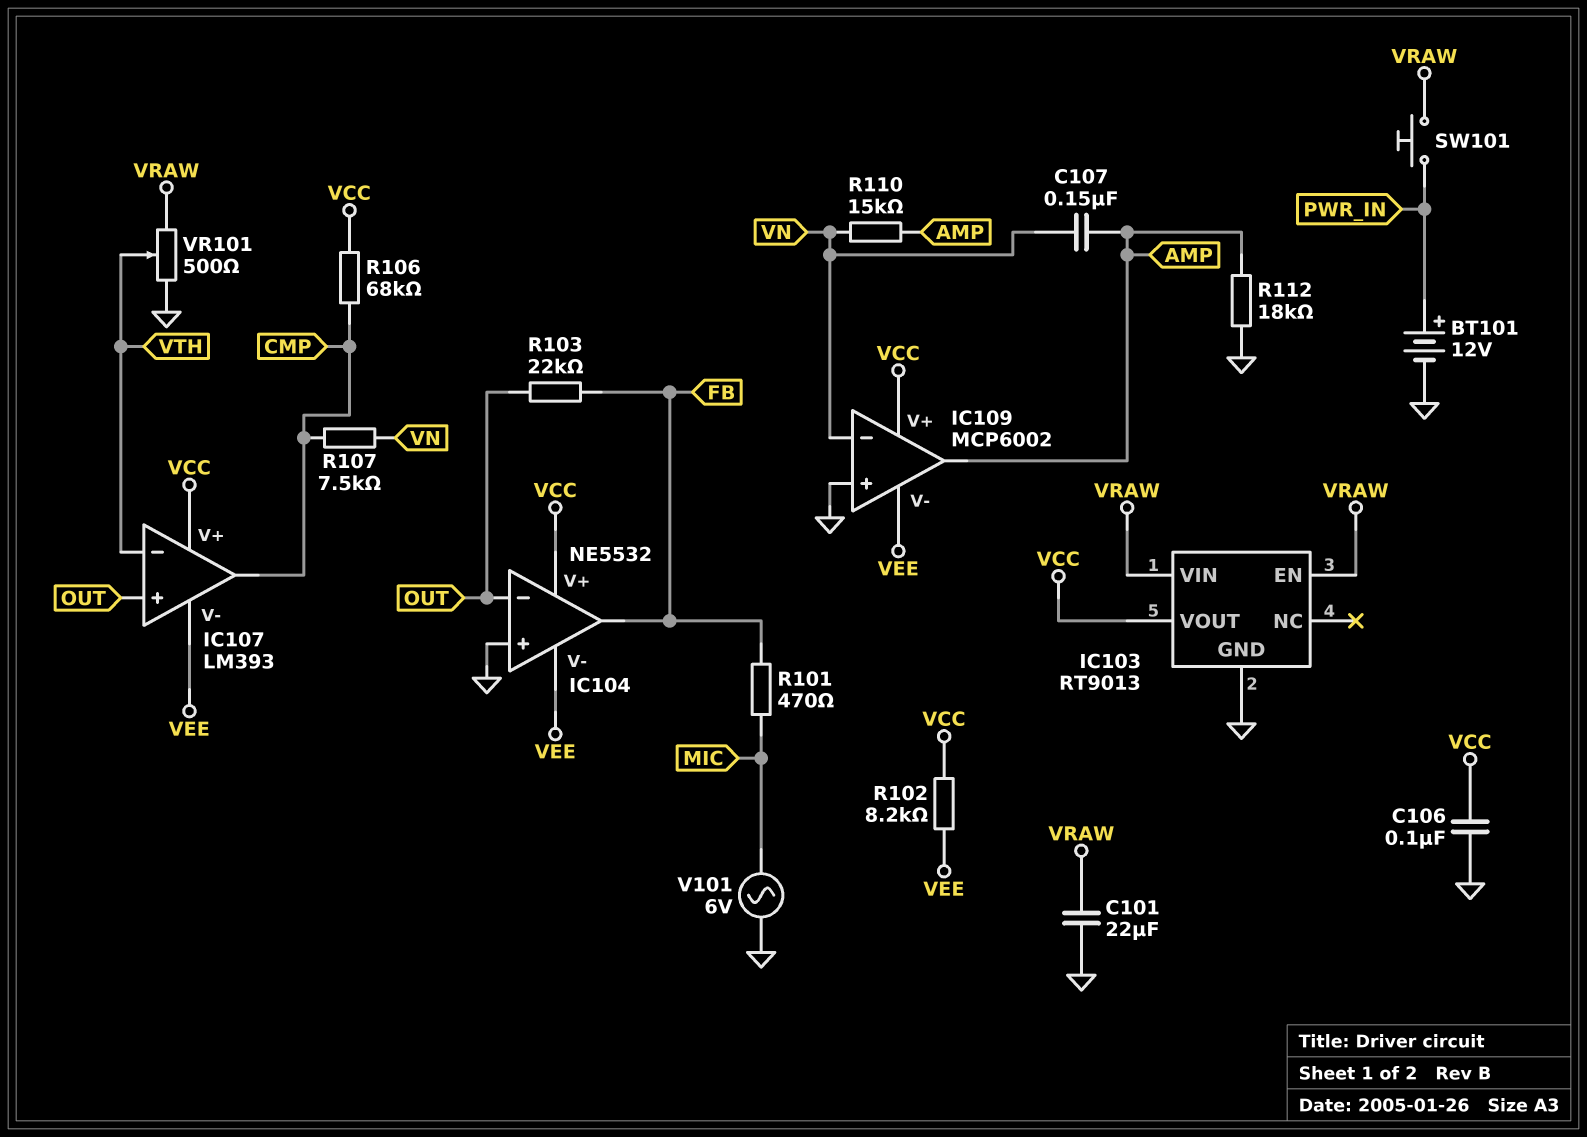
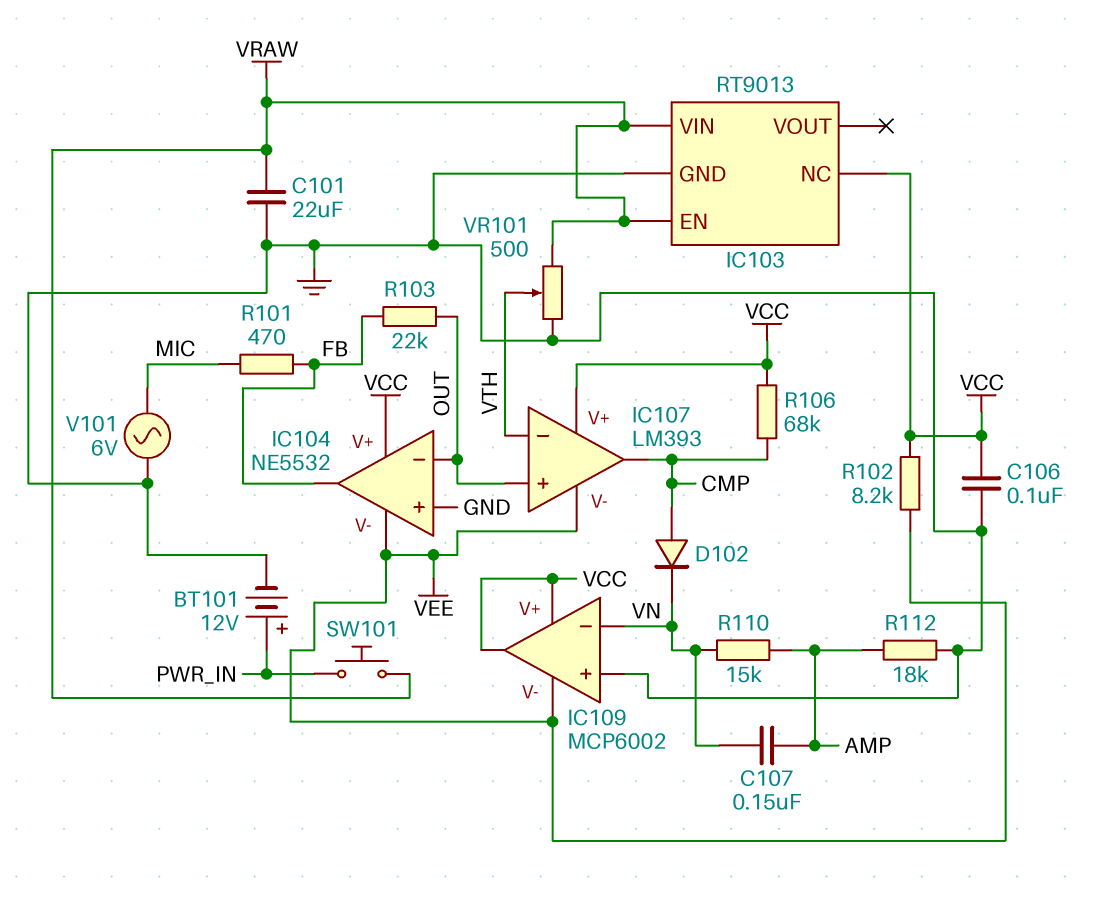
D102: none -> diode (A CMP, K VN)
IC103 pin NC: none -> VCC
IC103 pin VOUT: VCC -> none
IC109 pin out: AMP -> VCC
R107: 7.5k (CMP, VN) -> none

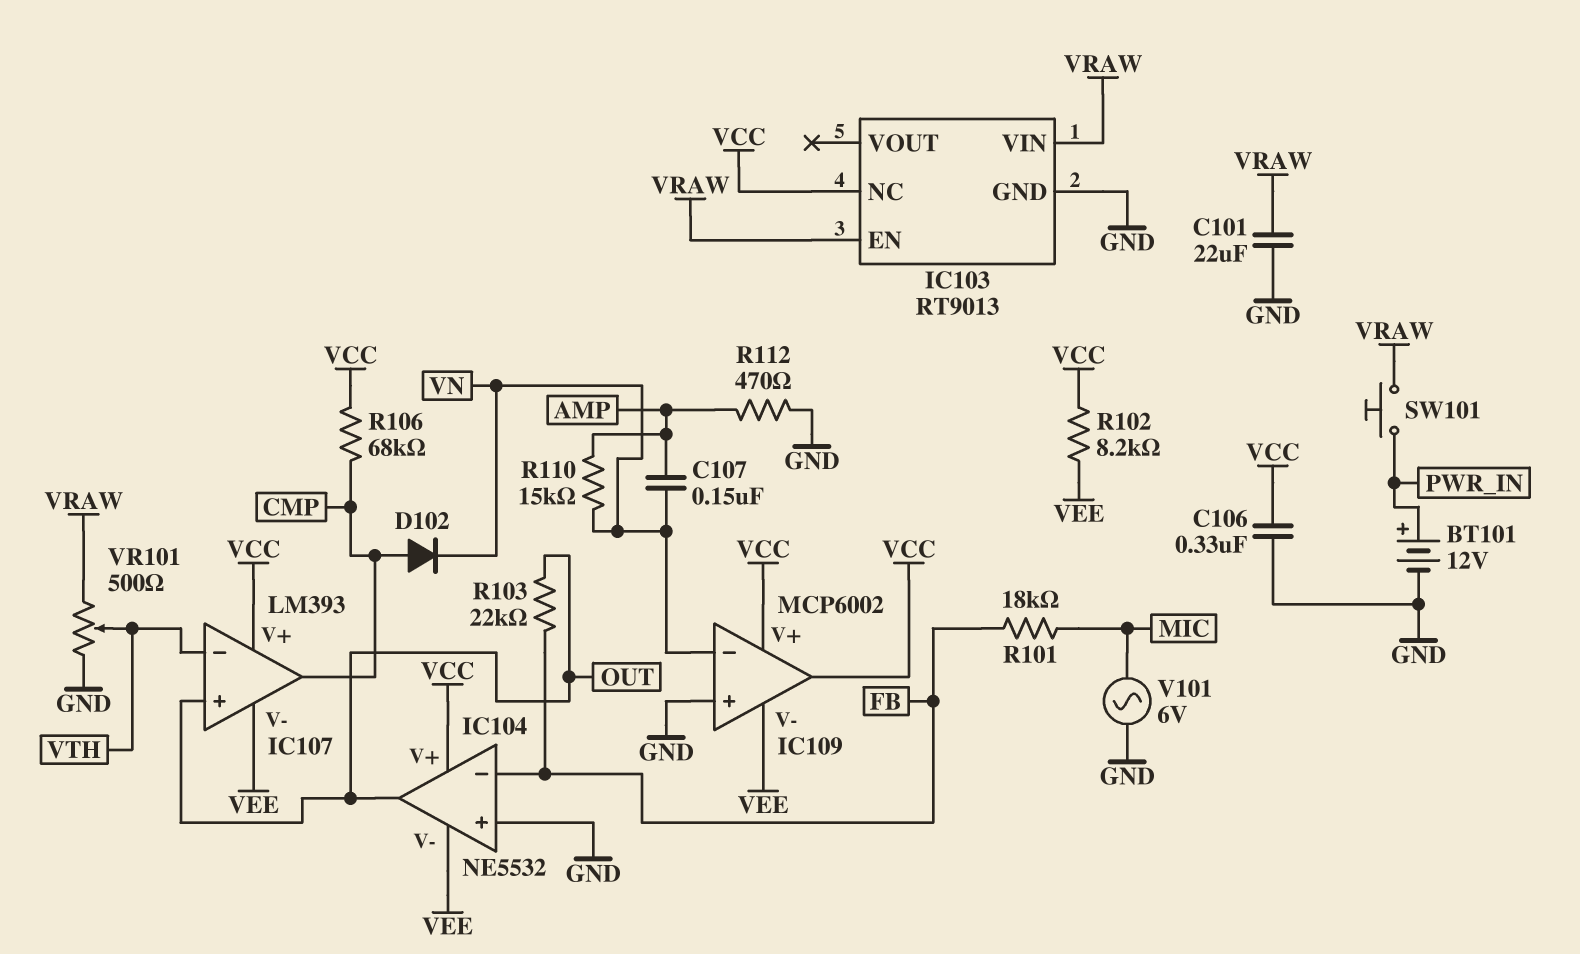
C106: 100nF (GND, VCC) -> 330nF (GND, VCC)
IC104 pin in-: OUT -> FB
IC104 pin out: FB -> OUT
R101: 470 (FB, MIC) -> 18k (FB, MIC)
R112: 18k (AMP, GND) -> 470 (AMP, GND)

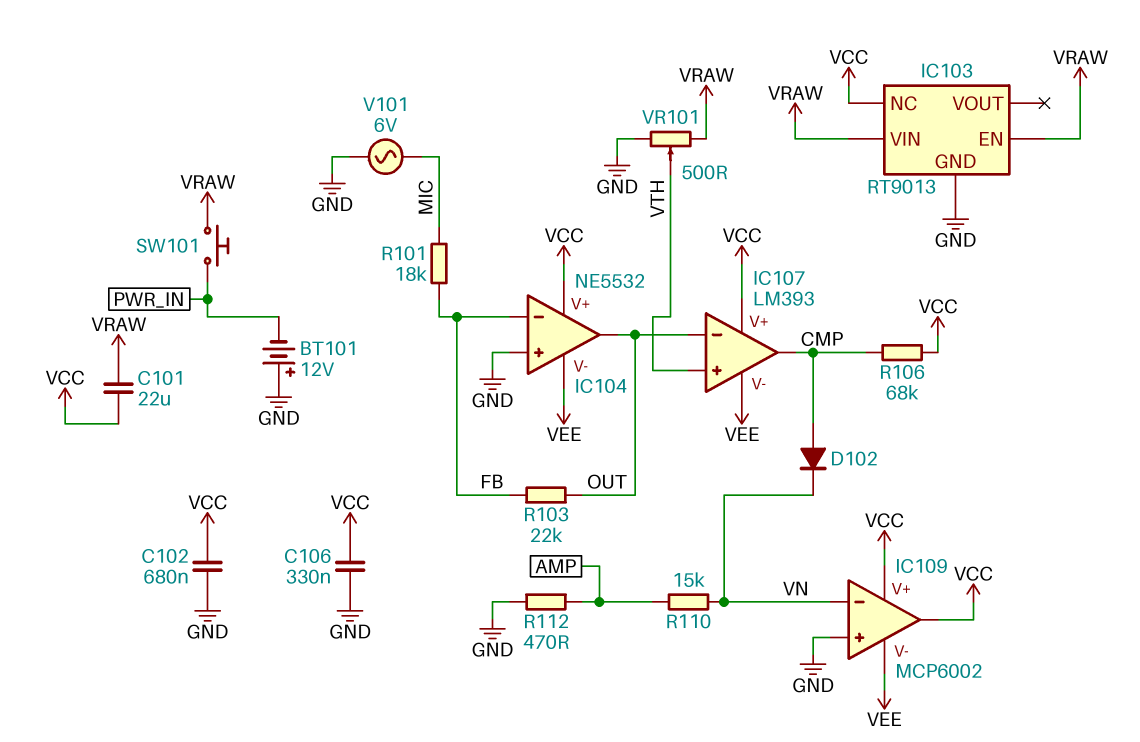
BT101: 12V (plus PWR_IN, minus GND) -> 12V (plus GND, minus PWR_IN)
C101: 22uF (GND, VRAW) -> 22uF (VCC, VRAW)
C102: none -> 680nF (GND, VCC)
C107: 150nF (AMP, VN) -> none
IC107 pin in+: OUT -> VTH
IC107 pin in-: VTH -> OUT
R102: 8.2k (VCC, VEE) -> none

